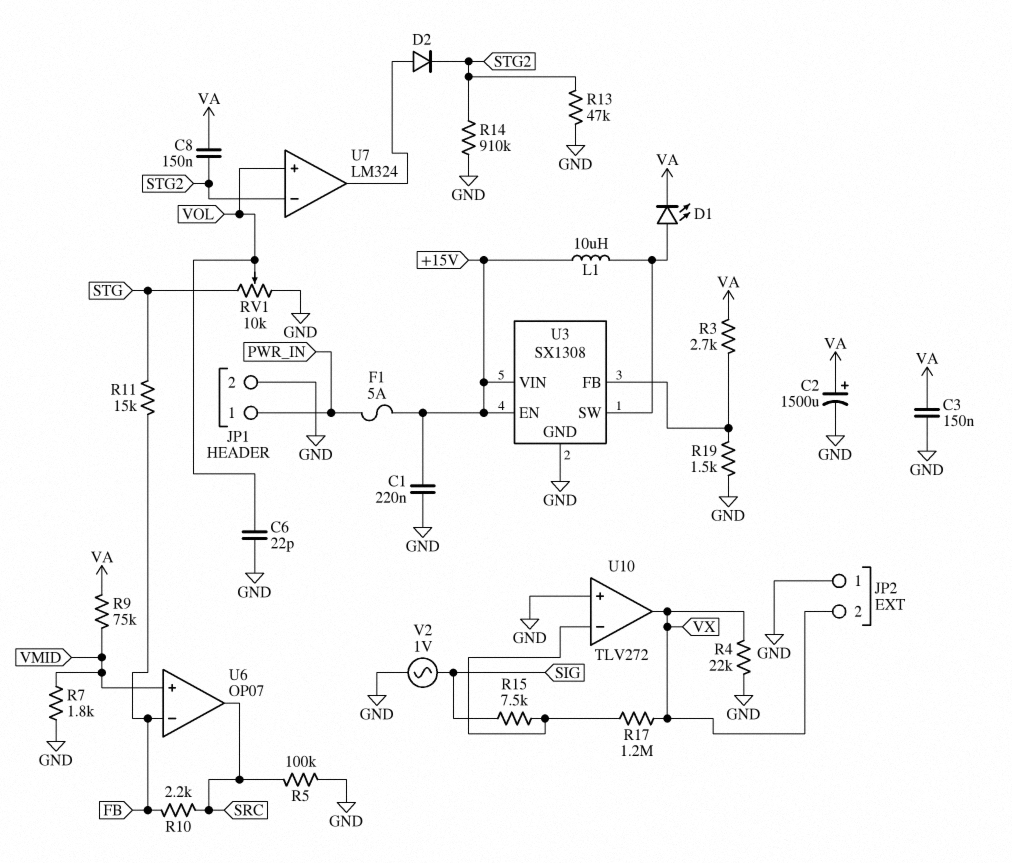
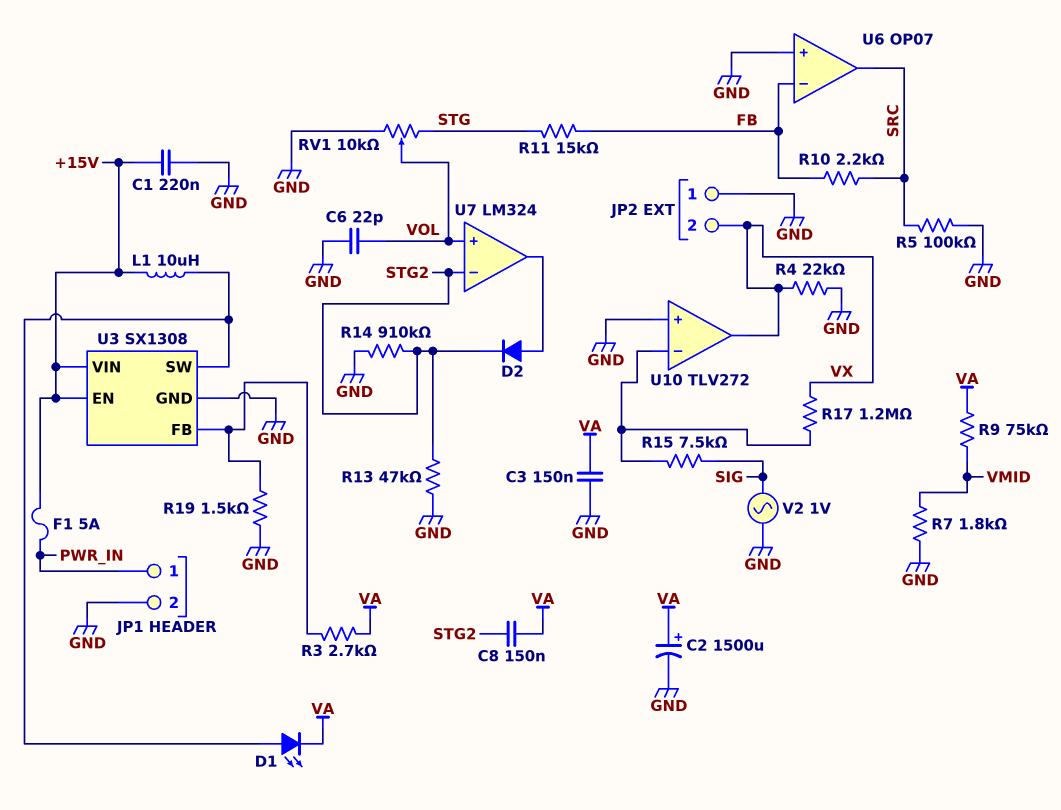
U6 pin in+: VMID -> GND

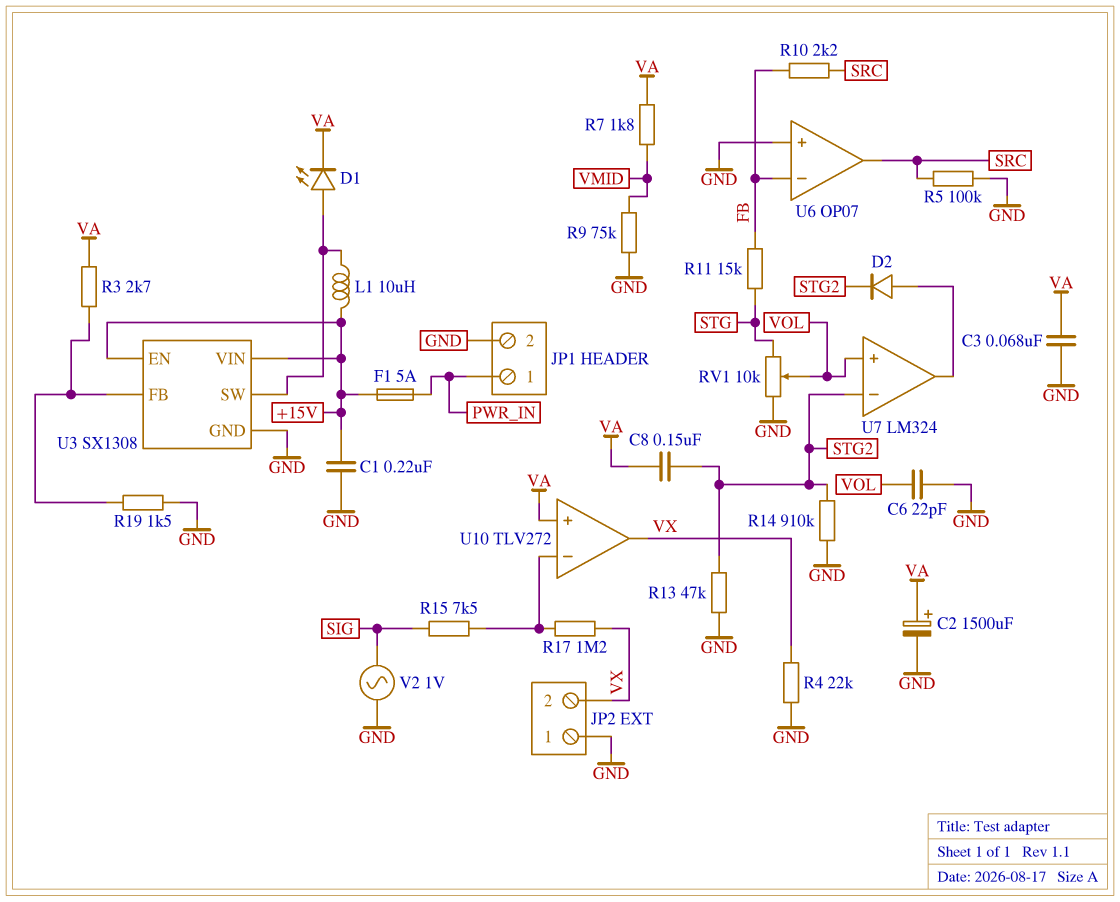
C3: 150nF (GND, VA) -> 68nF (GND, VA)
R7: 1.8k (GND, VMID) -> 1.8k (VA, VMID)
R9: 75k (VA, VMID) -> 75k (GND, VMID)
U10 pin in+: GND -> VA

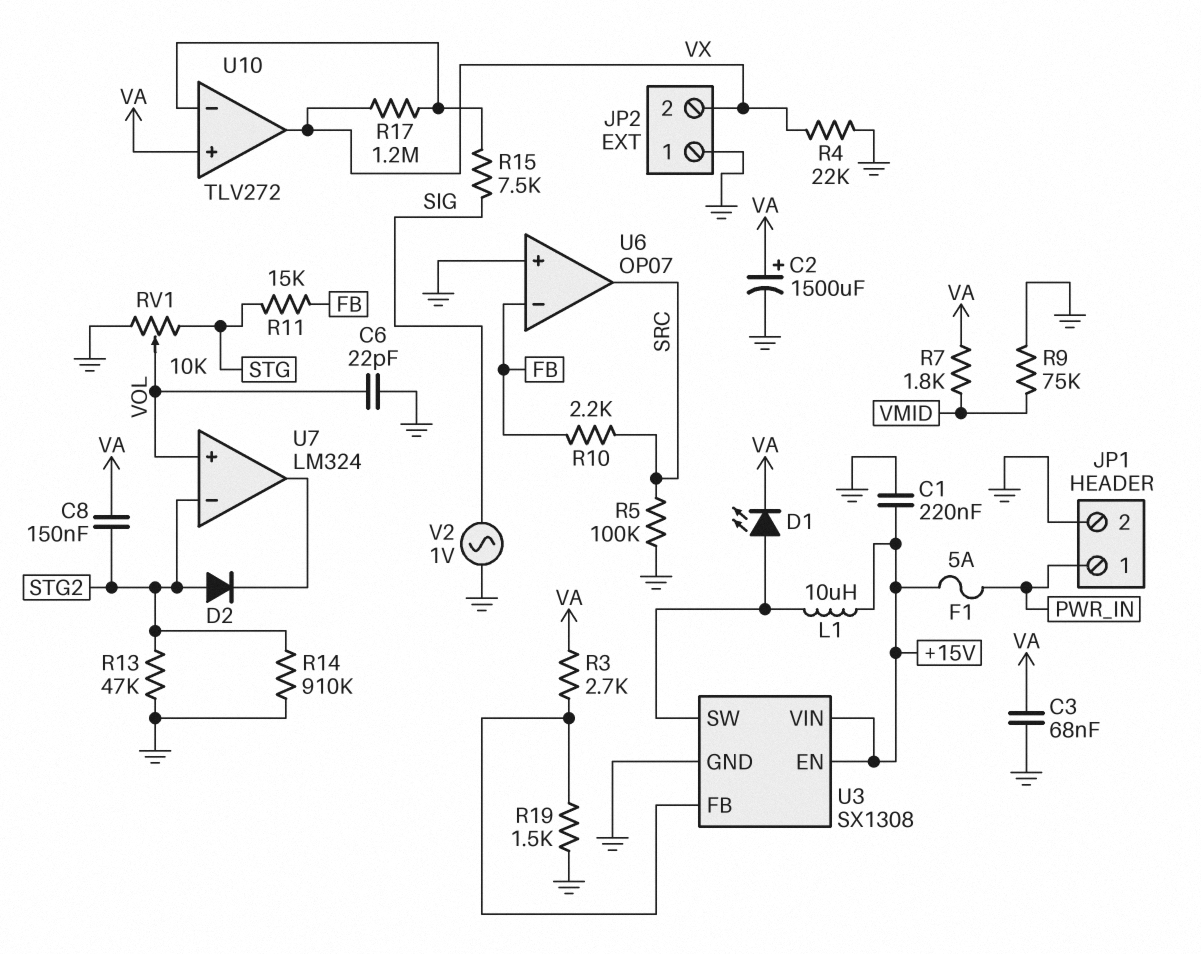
D2: diode (A U7/out, K STG2) -> diode (A STG2, K U7/out)

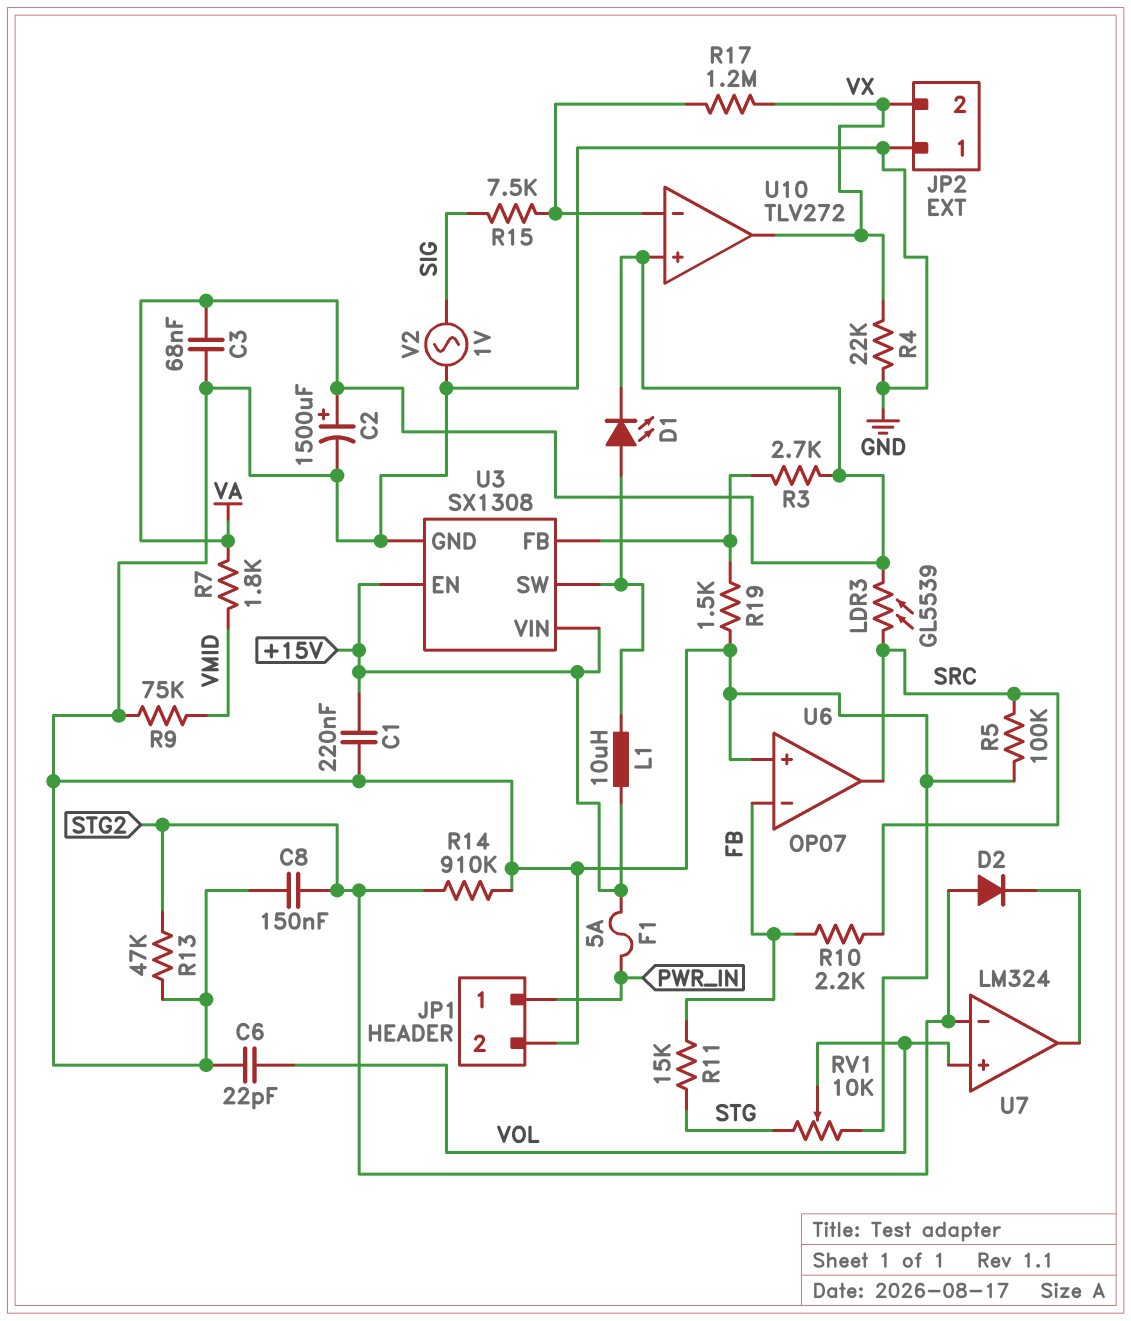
C8: 150nF (STG2, VA) -> 150nF (GND, STG2)
LDR3: none -> GL5539 (SRC, VA)

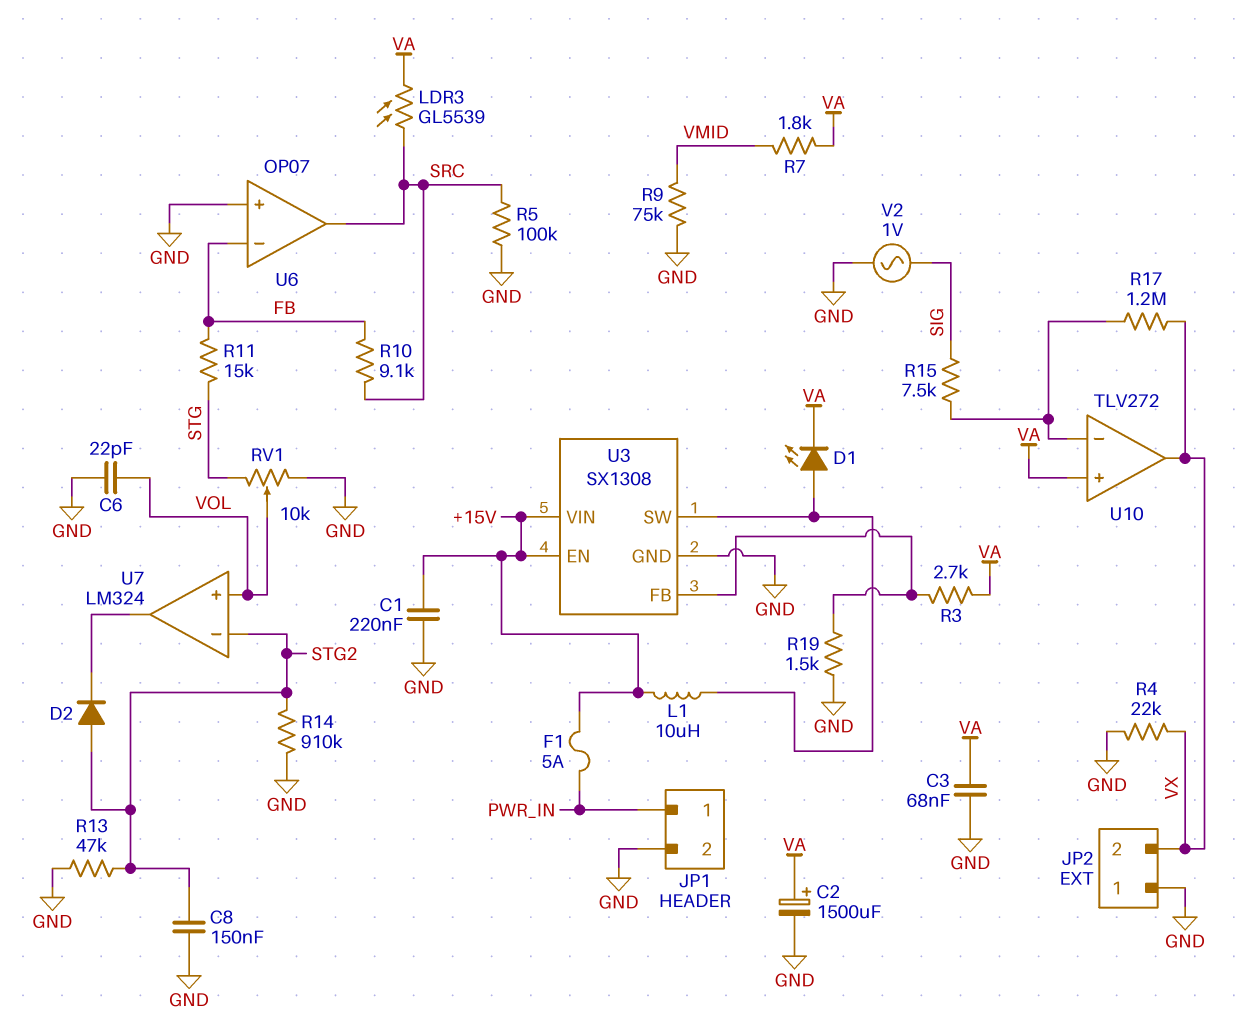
R10: 2.2k (FB, SRC) -> 9.1k (FB, SRC)

